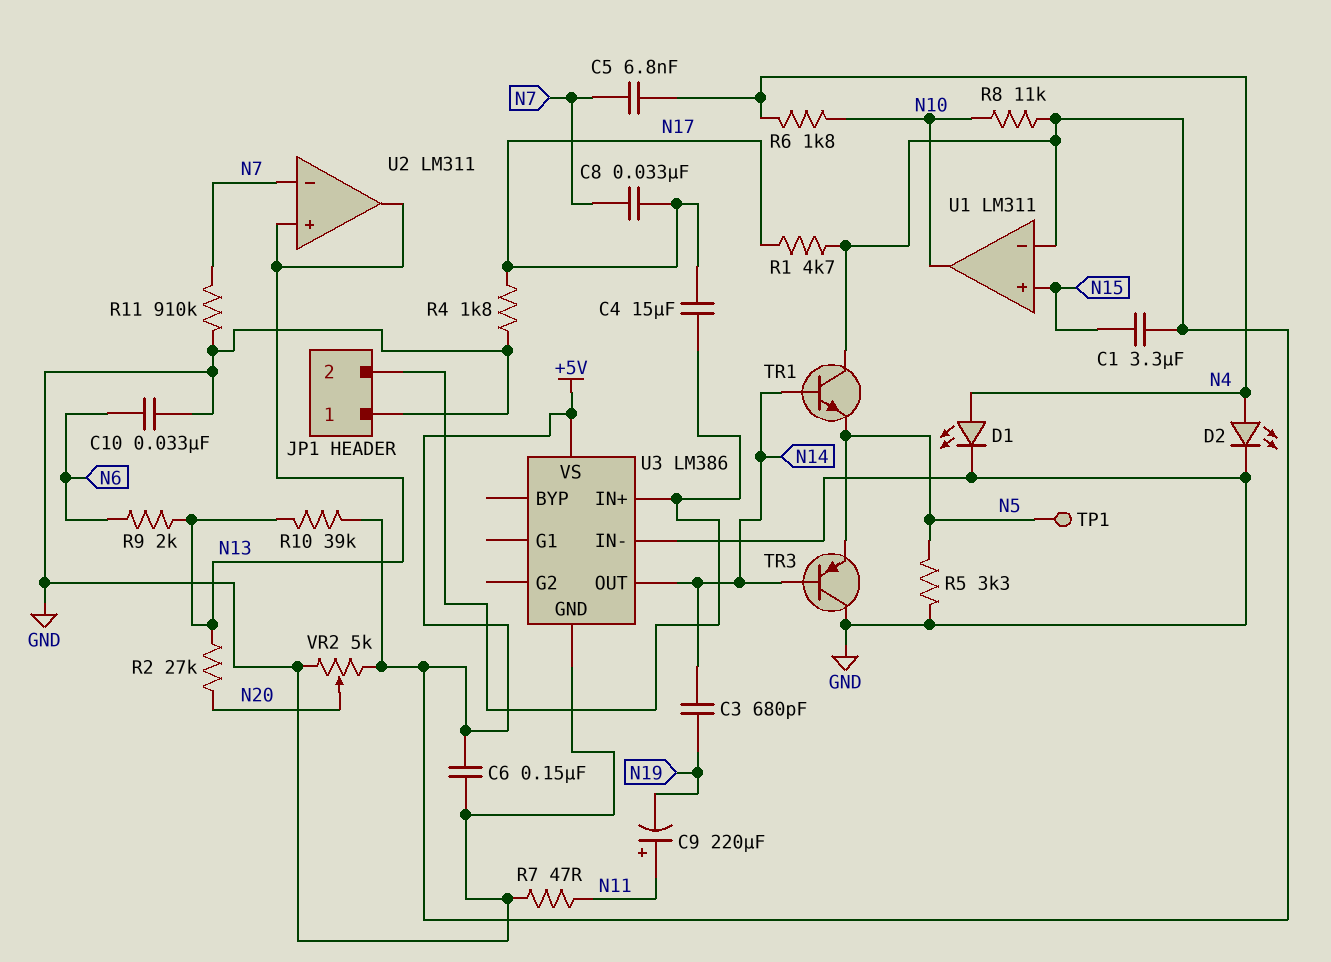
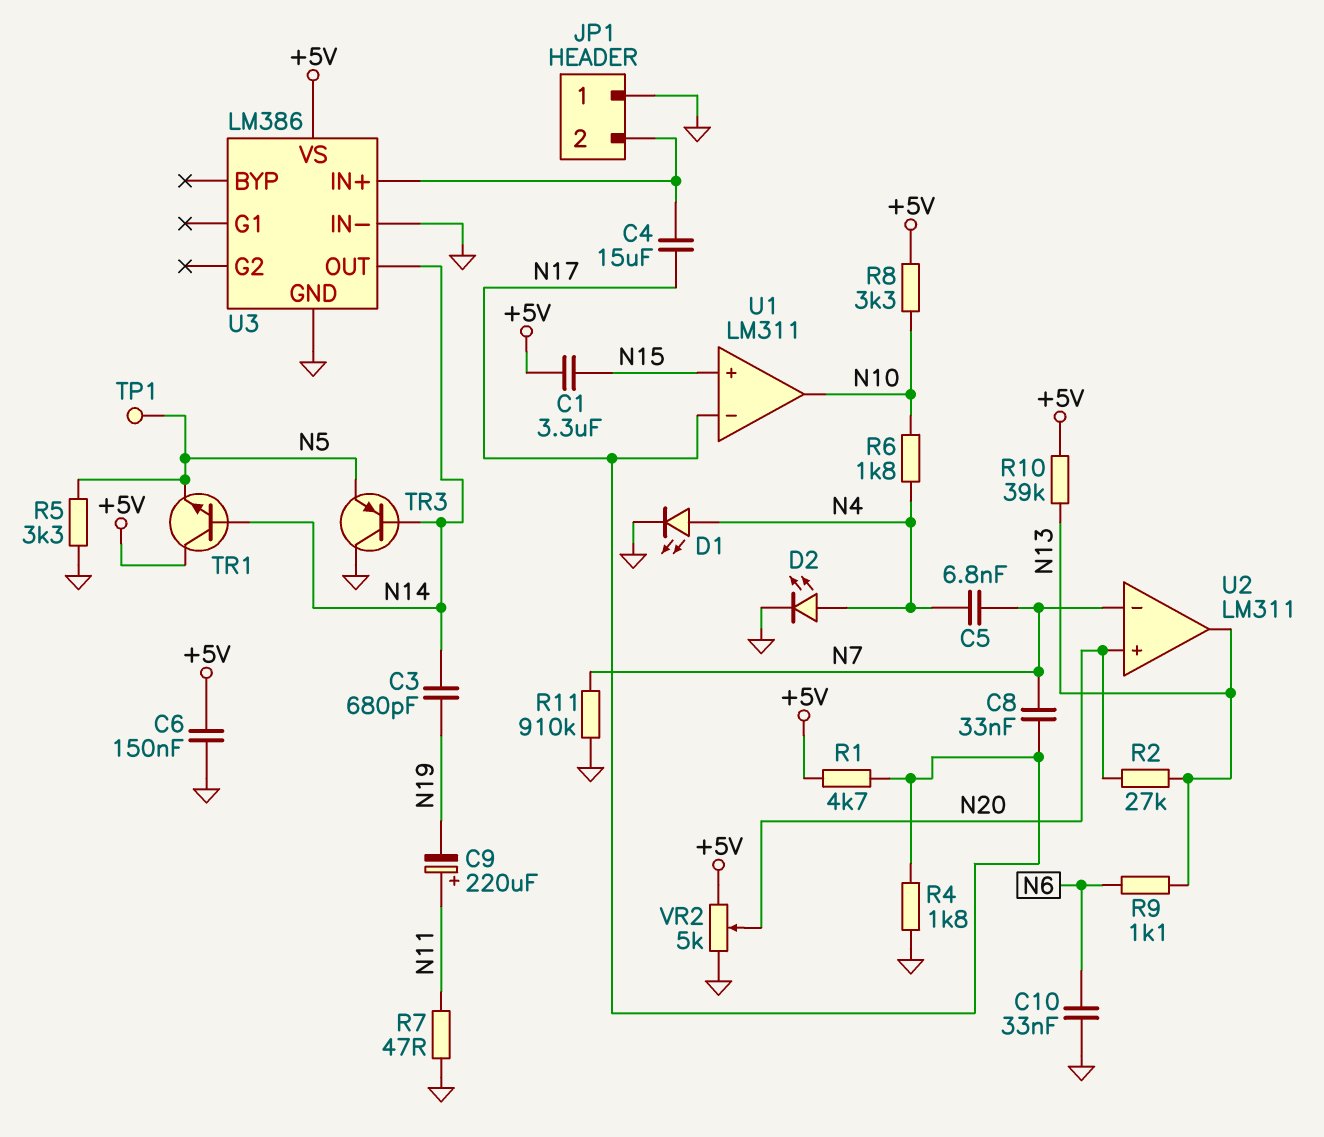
R8: 11k (+5V, N10) -> 3.3k (+5V, N10)
R9: 2k (N6, N13) -> 1.1k (N6, N13)
U1 pin in-: +5V -> N17
U2 pin in+: N13 -> N20

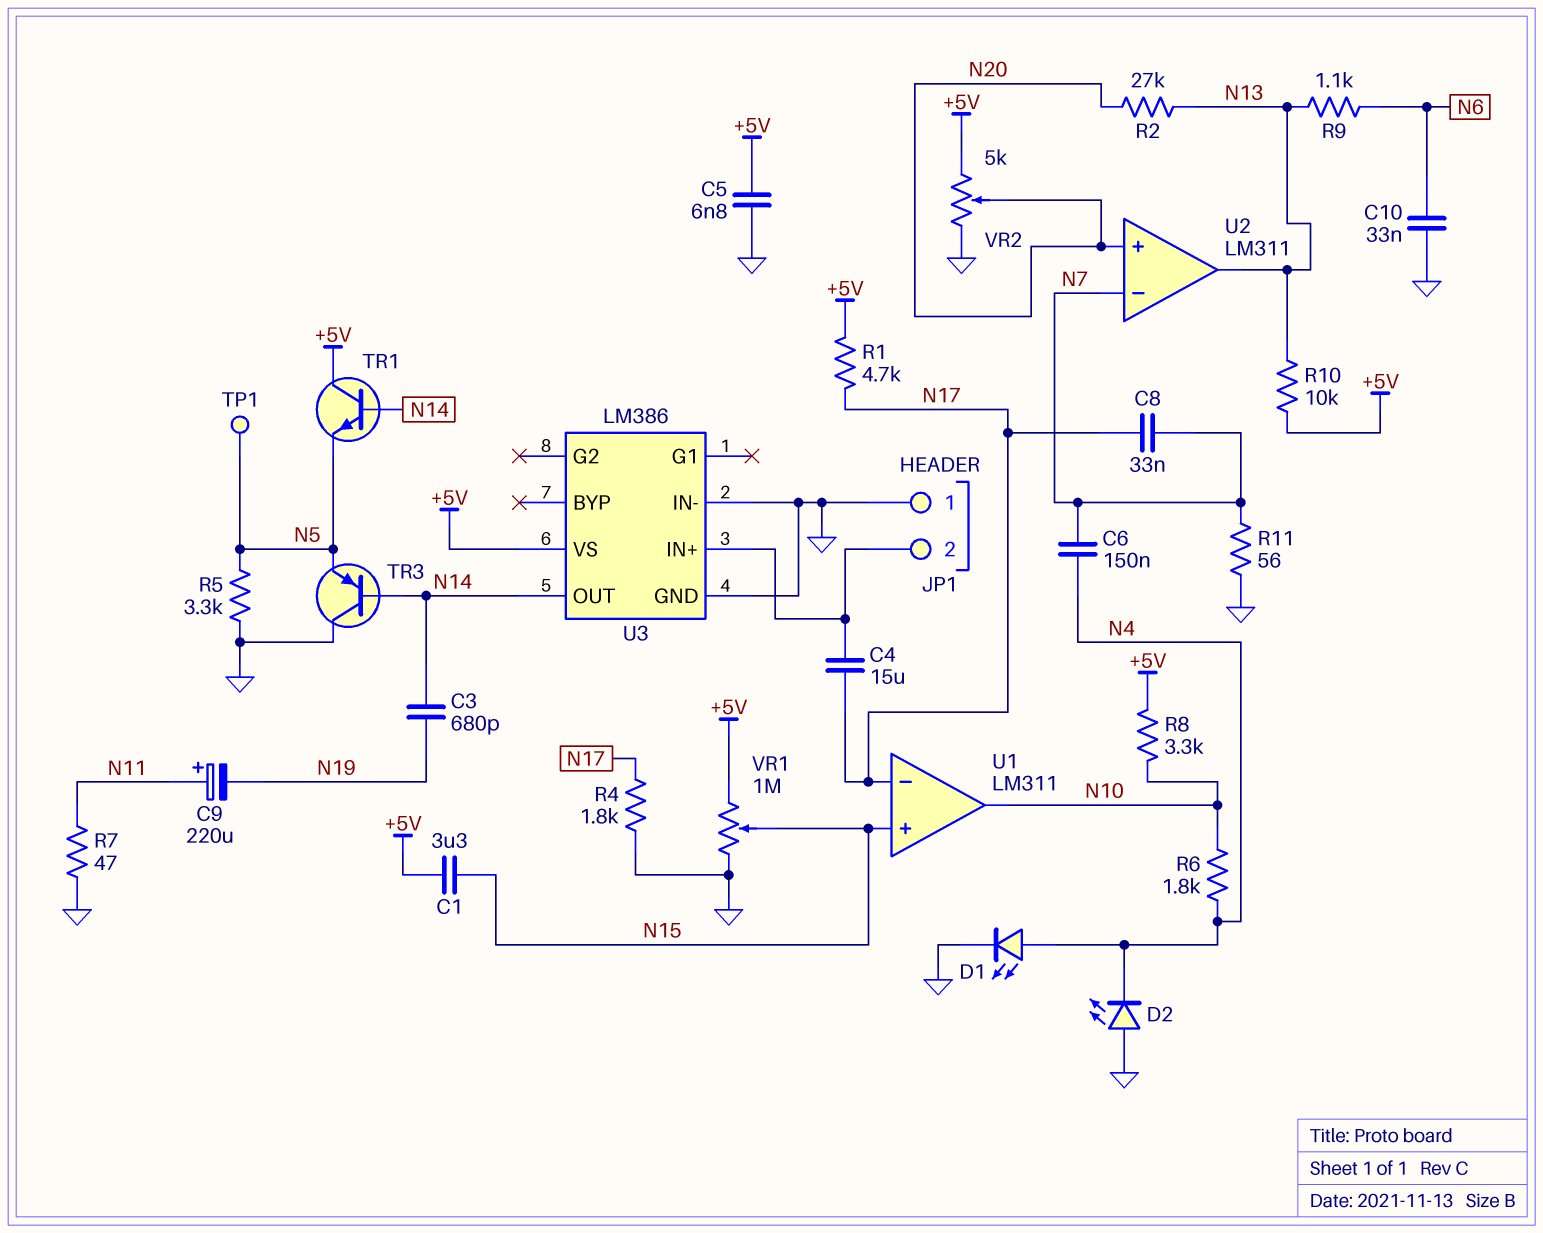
C5: 6.8nF (N4, N7) -> 6.8nF (+5V, GND)
C6: 150nF (+5V, GND) -> 150nF (N4, N7)
D2: LED (A N4, K GND) -> LED (A GND, K N4)
R10: 39k (+5V, N13) -> 10k (+5V, N13)
R11: 910k (GND, N7) -> 56 (GND, N7)
VR1: none -> 1M (+5V, GND, wiper N15)

